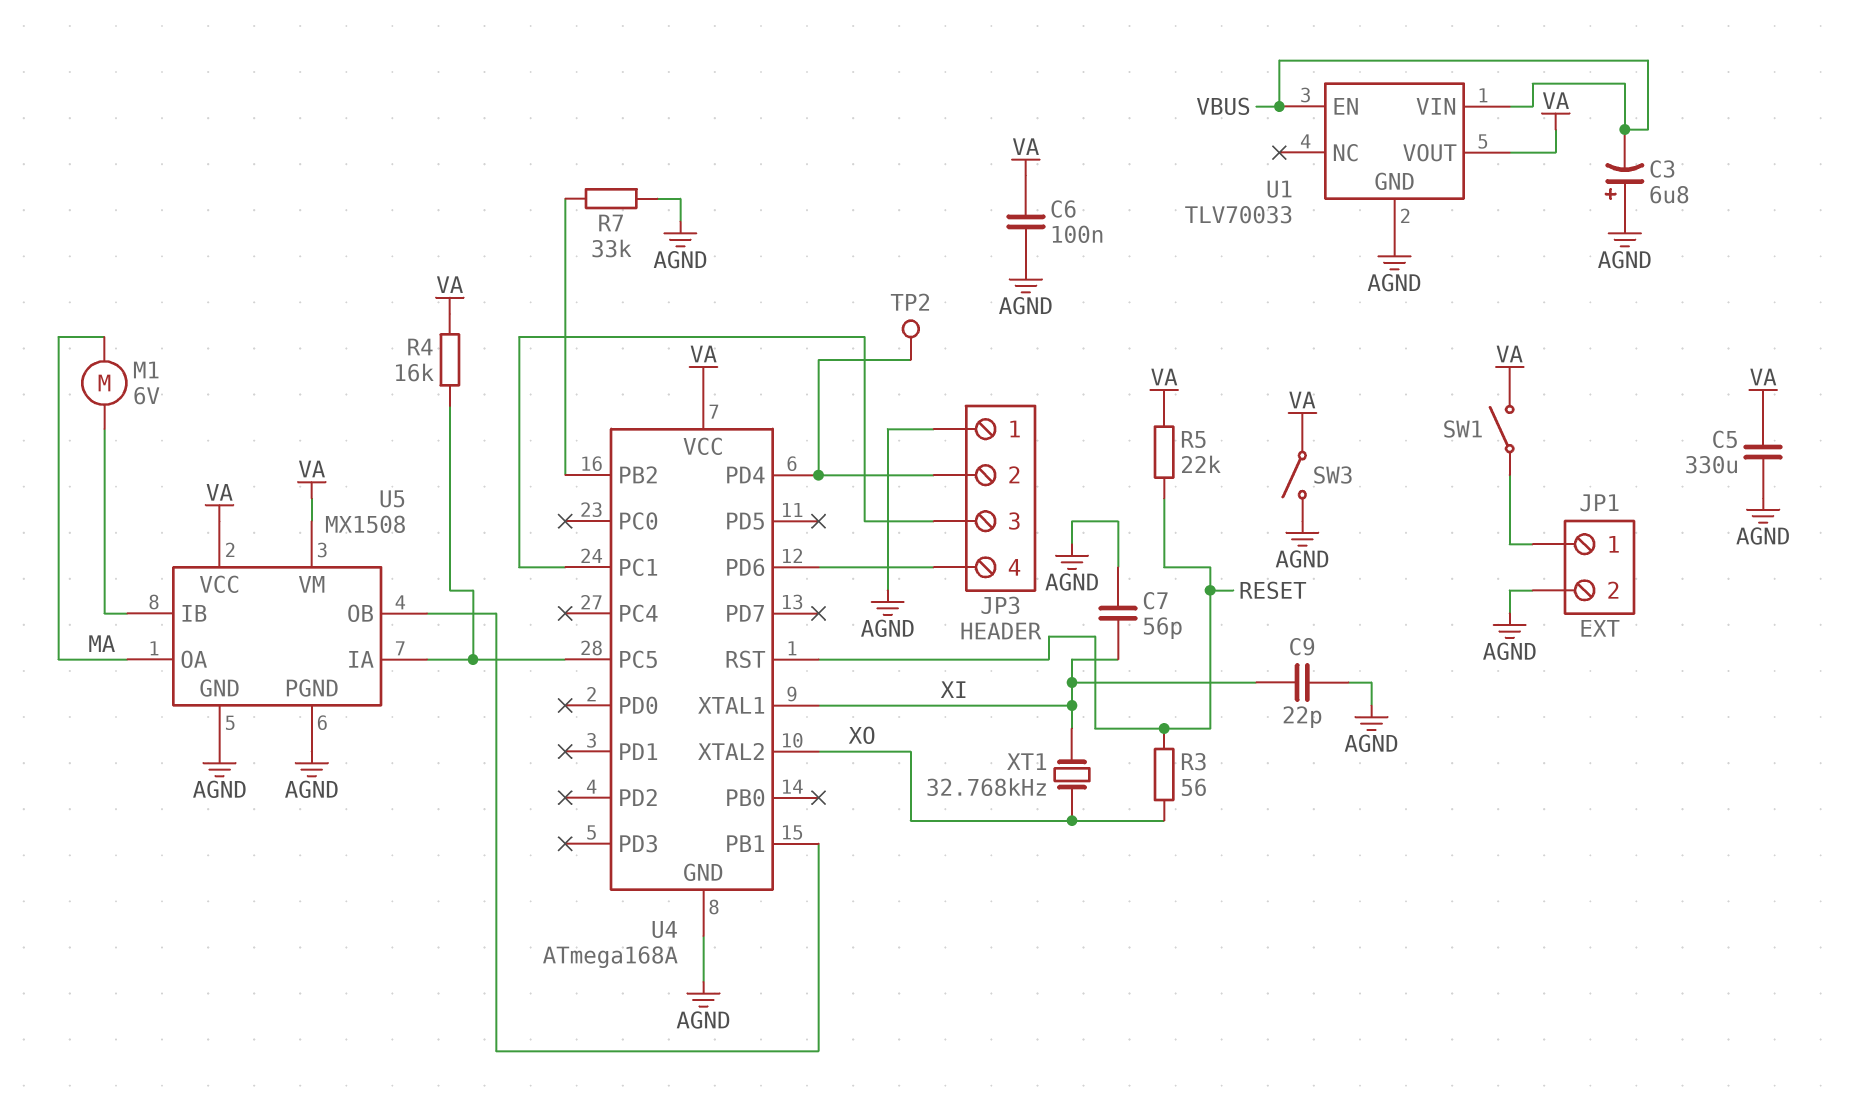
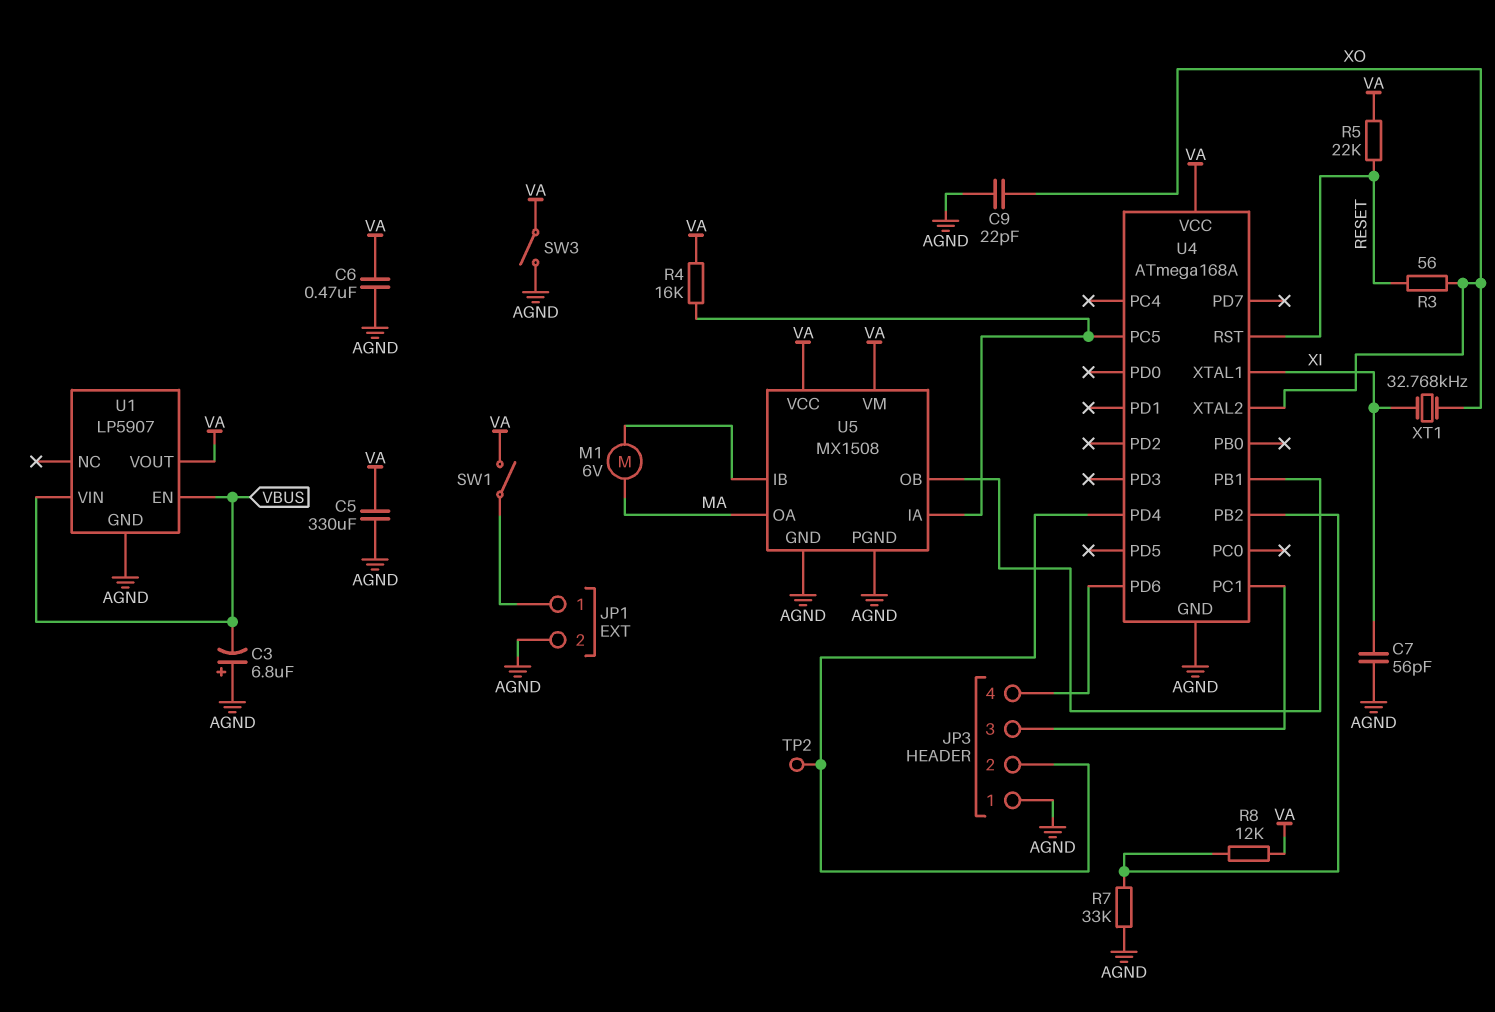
C6: 100nF (AGND, VA) -> 470nF (AGND, VA)
C9: 22pF (AGND, XI) -> 22pF (AGND, XO)
R8: none -> 12k (U4/PB2, VA)
U1: TLV70033 -> LP5907

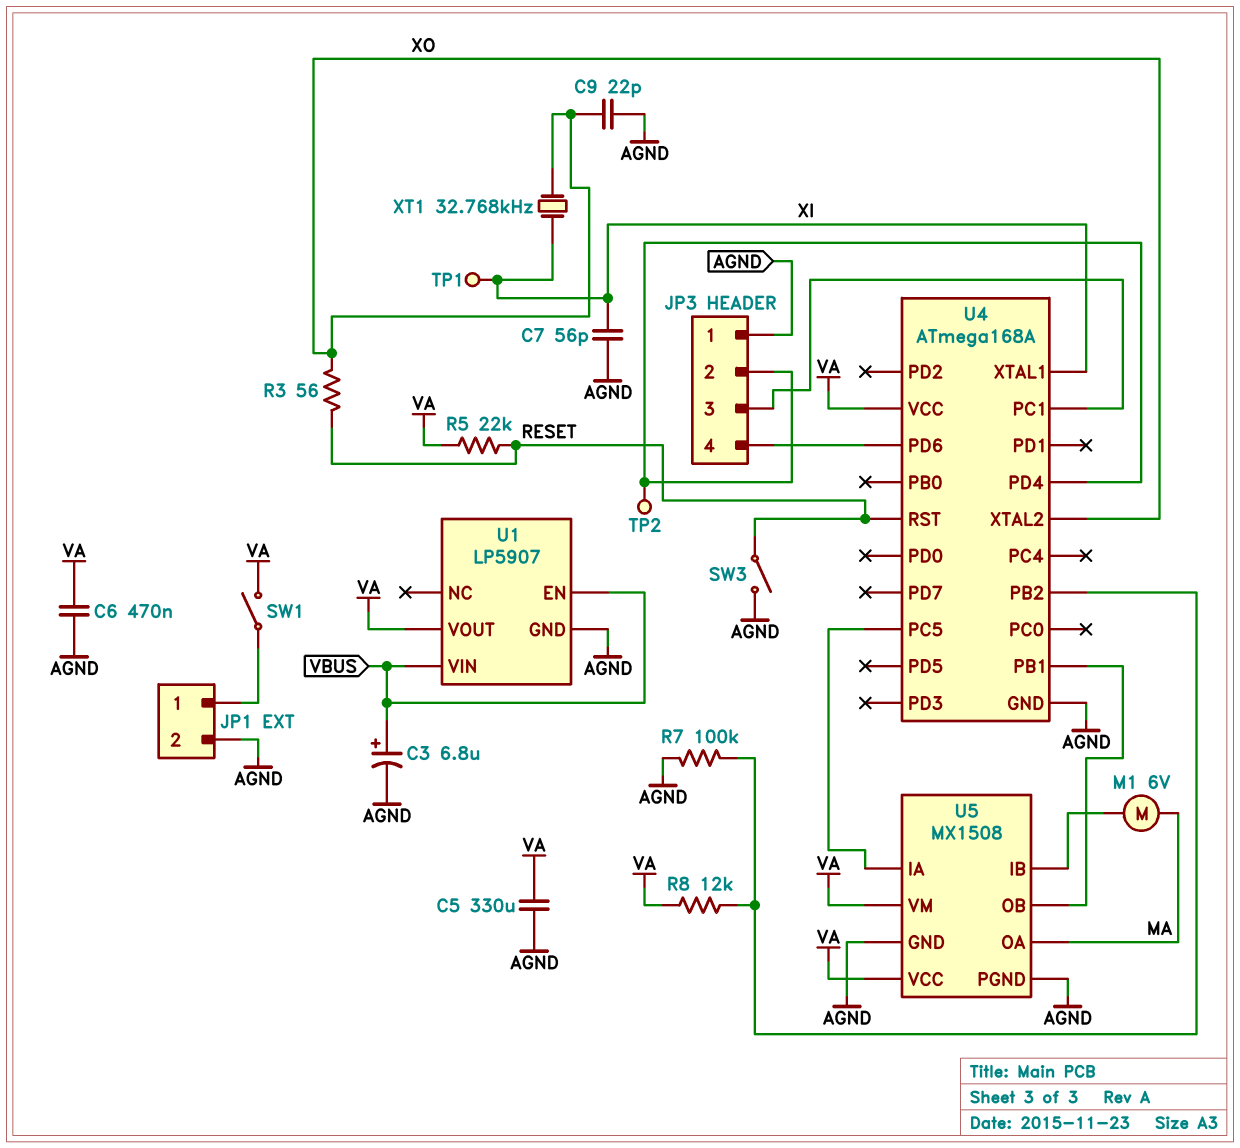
C3: 6.8uF (plus AGND, minus VBUS) -> 6.8uF (plus VBUS, minus AGND)
R4: 16k (U4/PC5, VA) -> none
R7: 33k (AGND, U4/PB2) -> 100k (AGND, U4/PB2)
SW3: switch (AGND, VA) -> switch (AGND, RESET)
TP1: none -> test point (XI)

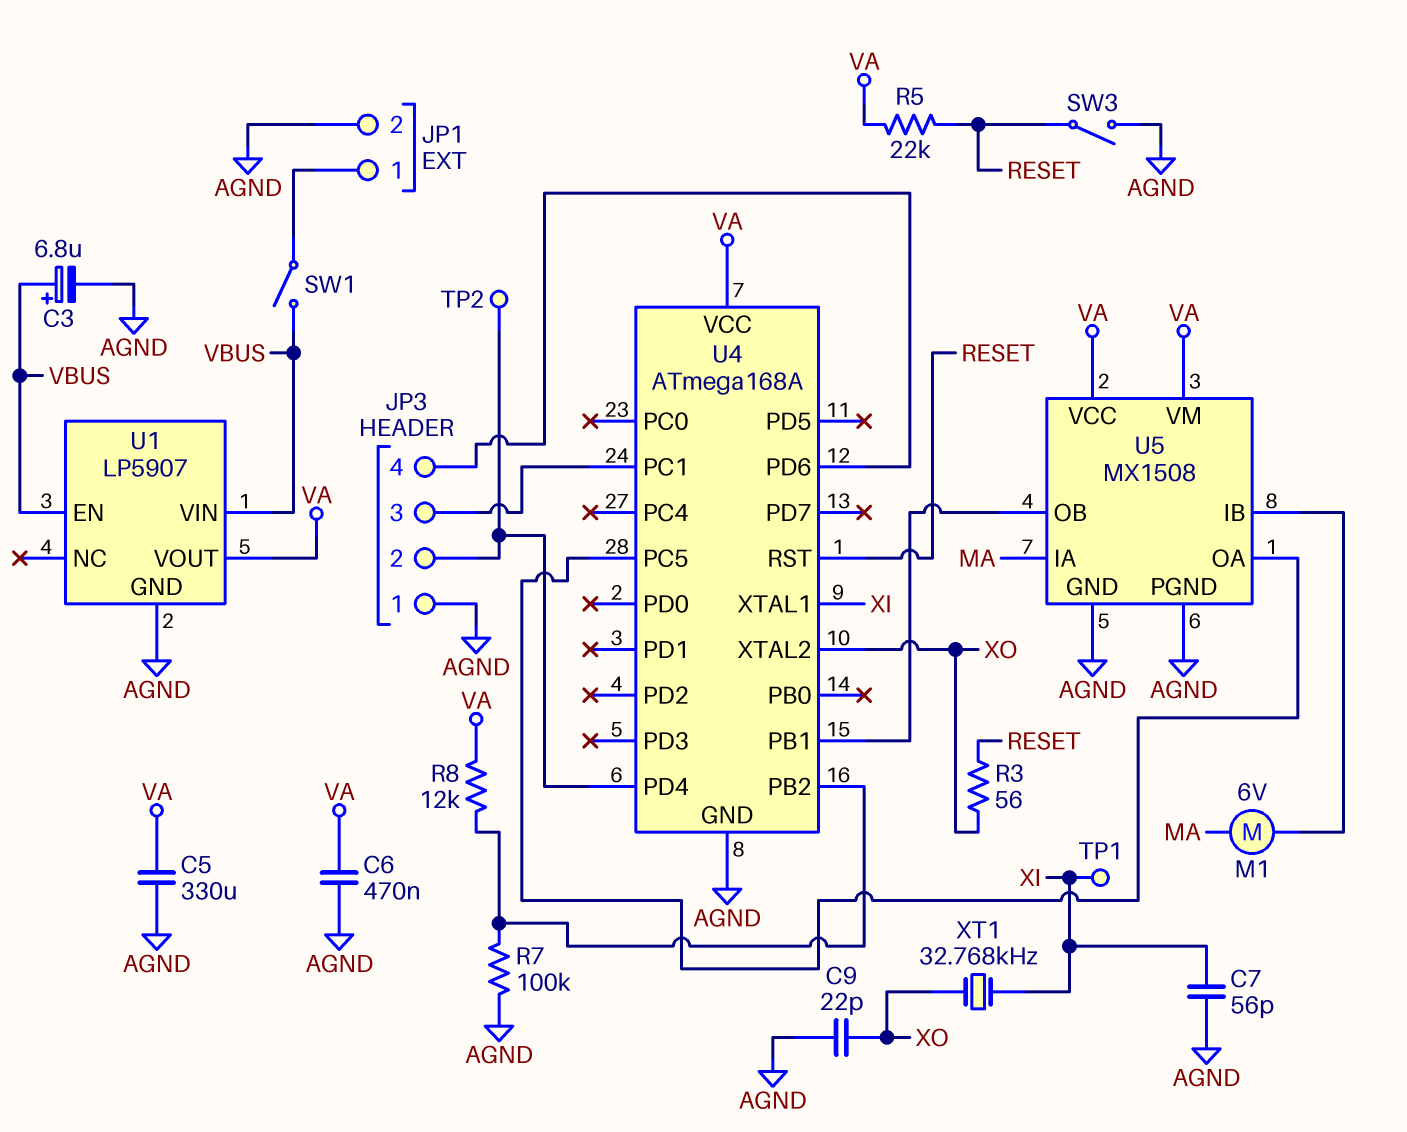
SW1: switch (JP1/1, VA) -> switch (JP1/1, VBUS)
U5 pin IA: U4/PC5 -> MA
U5 pin OA: MA -> U4/PC5

